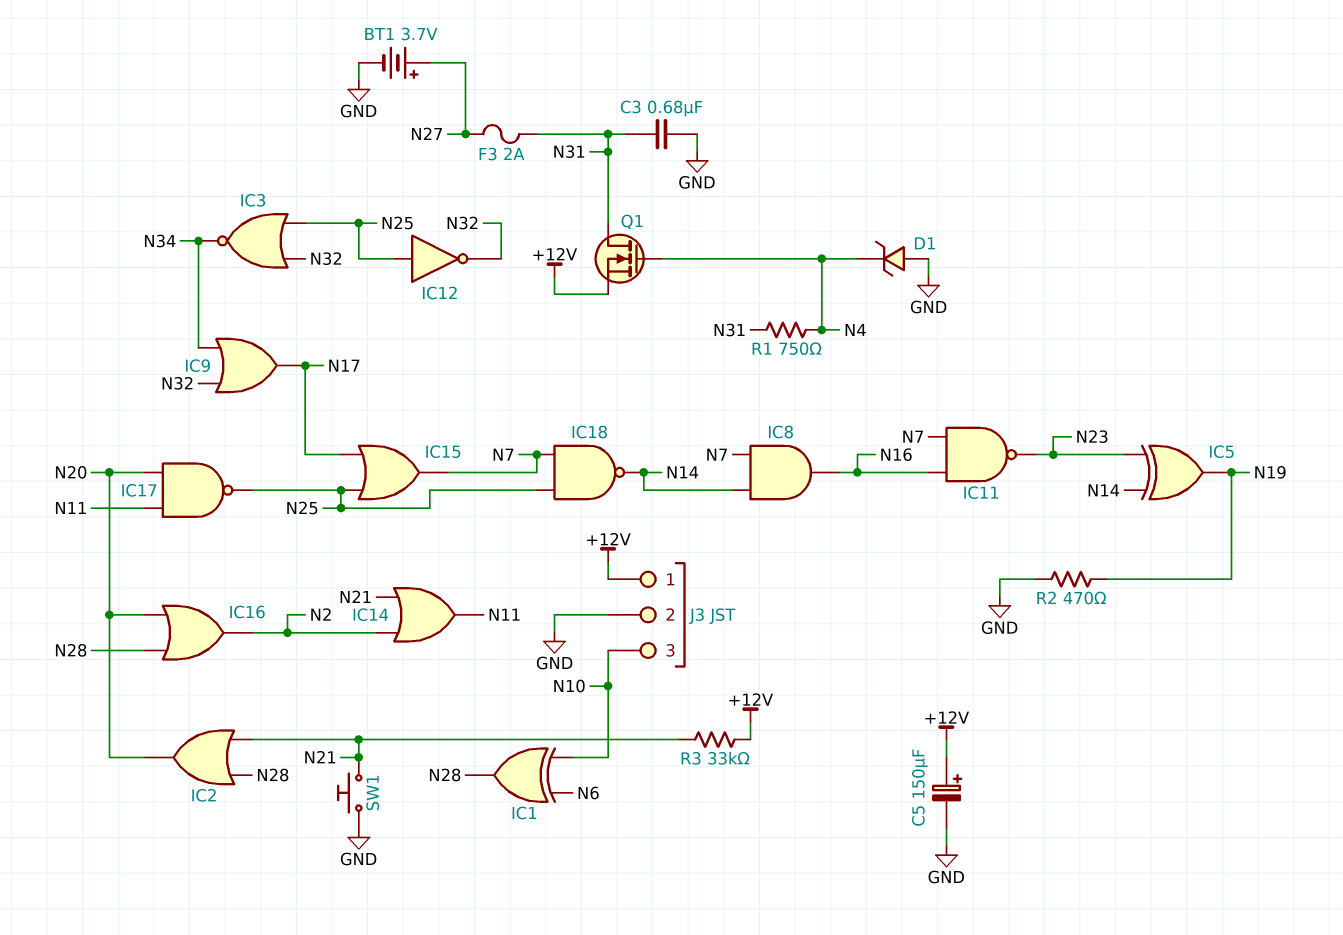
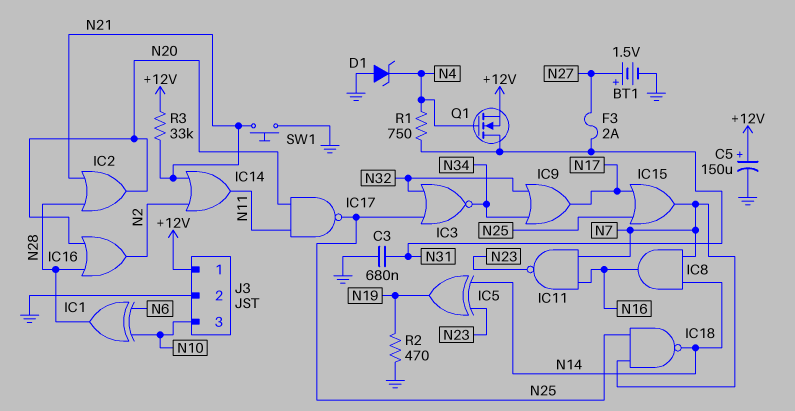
BT1: 3.7V (plus N27, minus GND) -> 1.5V (plus N27, minus GND)
IC12: NOT (in N25, out N32) -> none

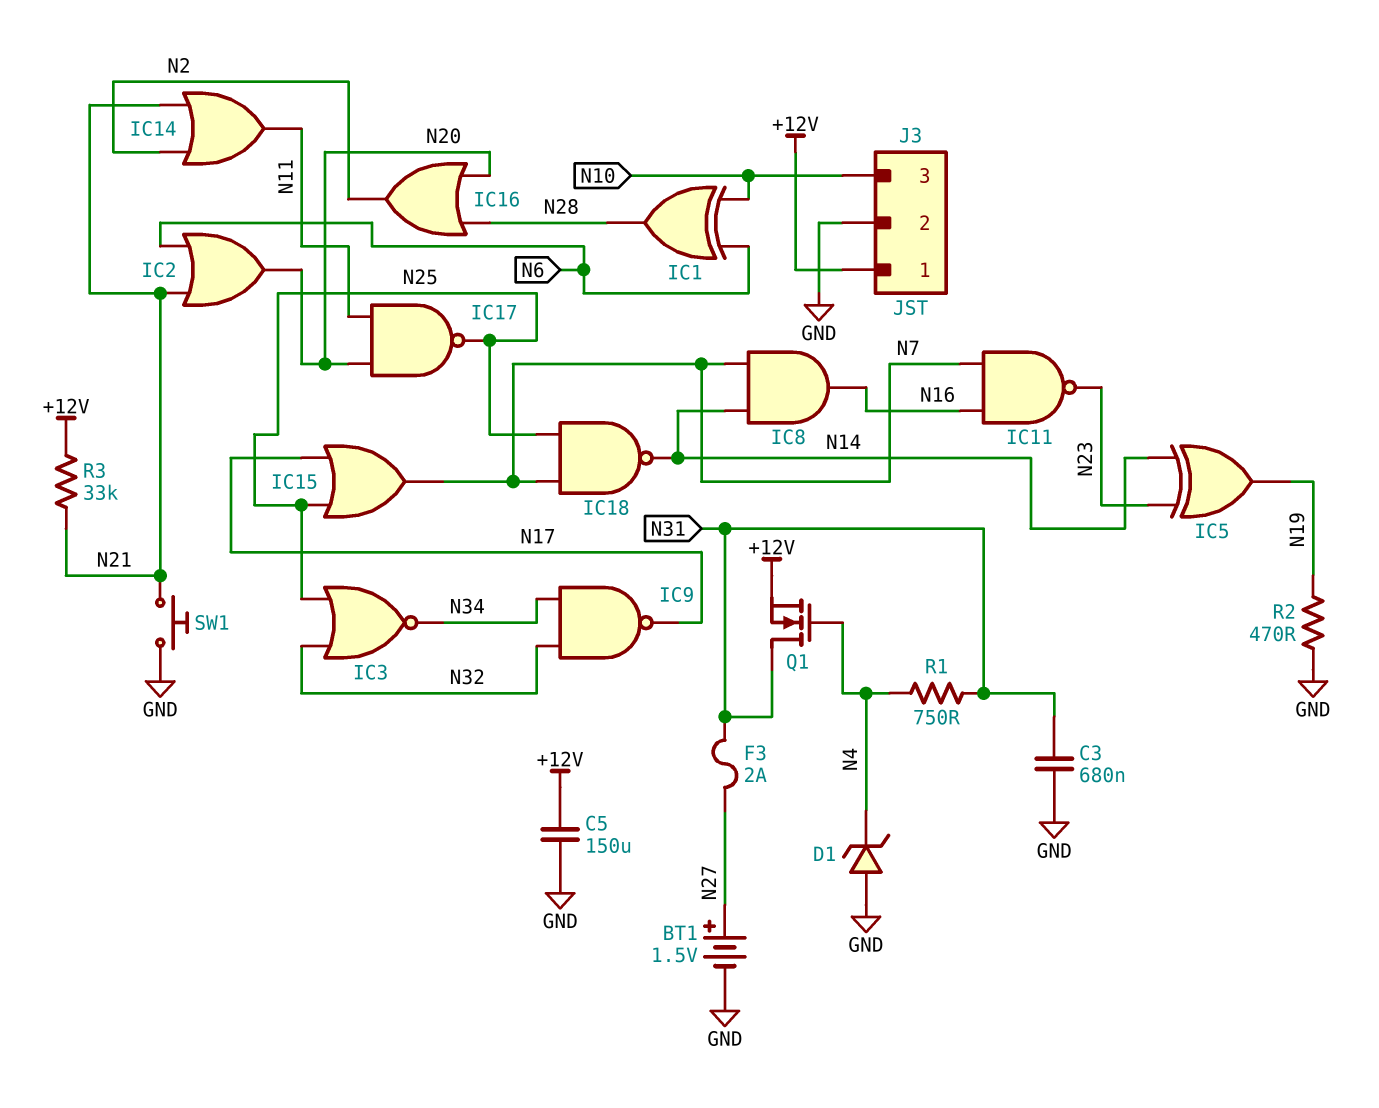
C5: 150uF (plus +12V, minus GND) -> 150uF (+12V, GND)
IC2: OR (in N21, in N28, out N20) -> OR (in N6, in N21, out N20)
IC9: OR (in N32, in N34, out N17) -> NAND (in N32, in N34, out N17)

